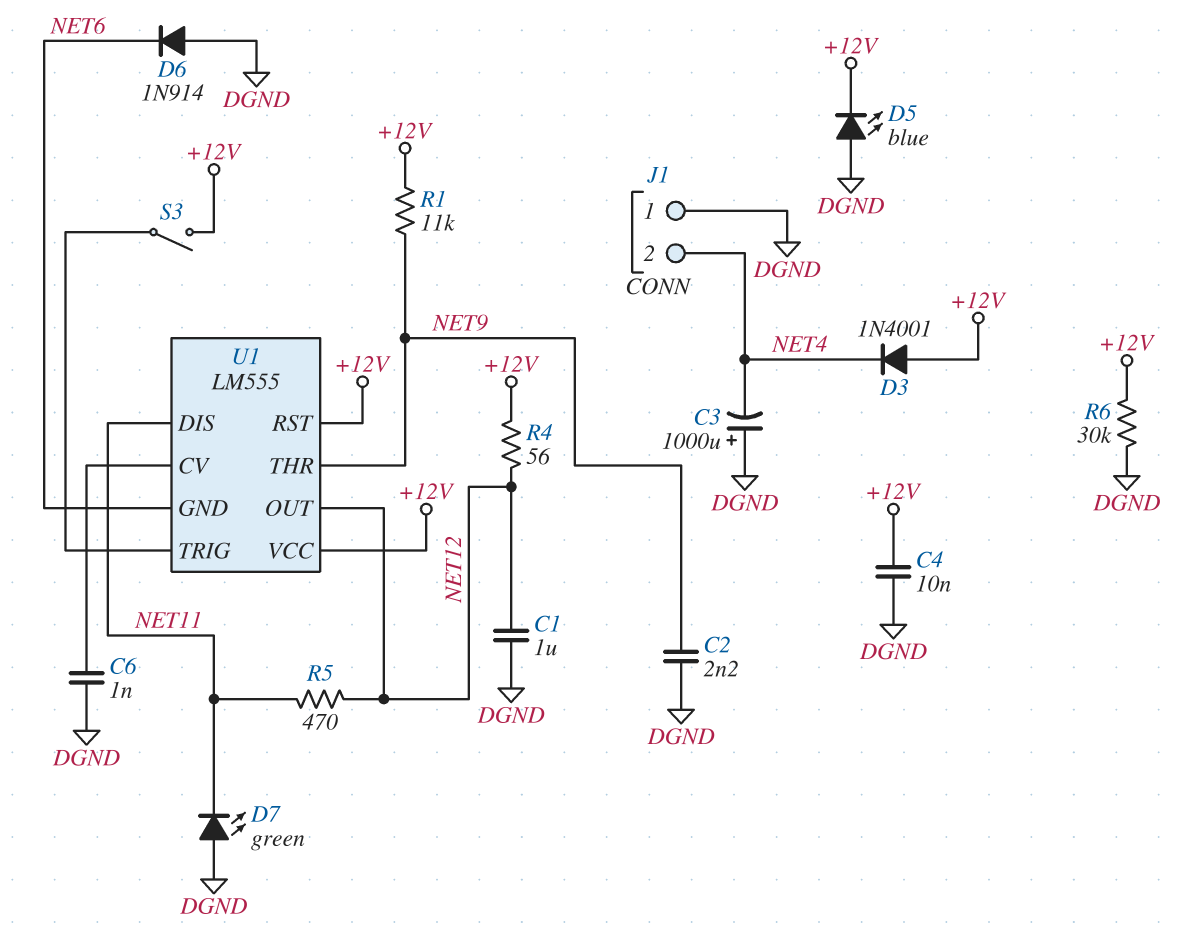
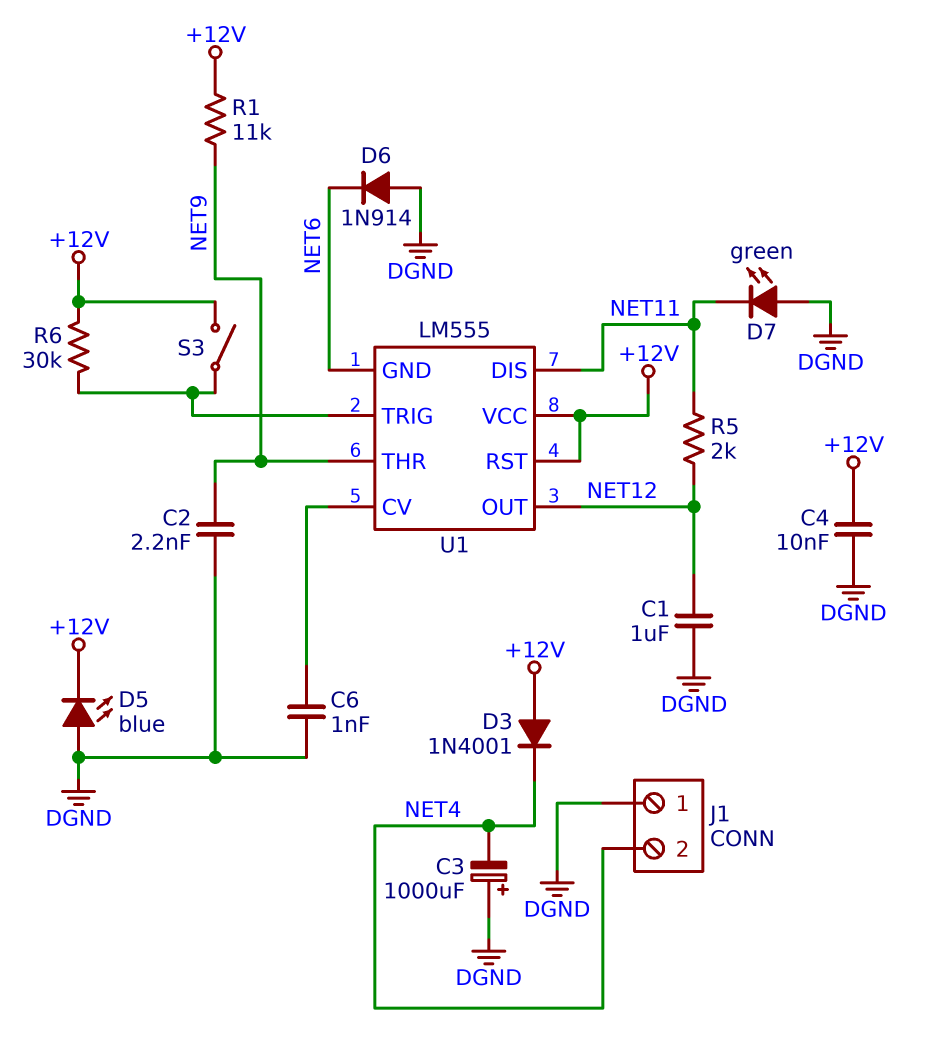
R4: 56 (+12V, NET12) -> none
R5: 470 (NET11, NET12) -> 2k (NET11, NET12)
R6: 30k (+12V, DGND) -> 30k (+12V, U1/TRIG)

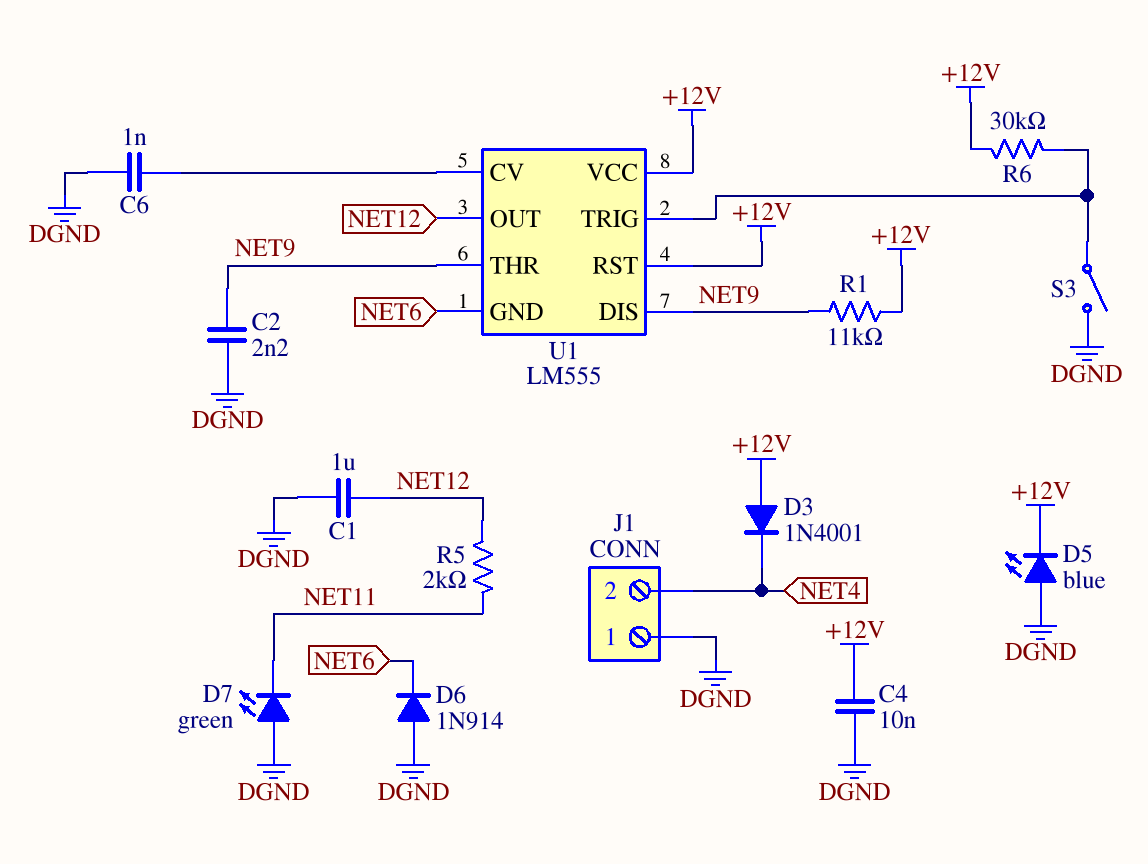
C3: 1000uF (plus DGND, minus NET4) -> none
S3: switch (+12V, U1/TRIG) -> switch (DGND, U1/TRIG)
U1 pin DIS: NET11 -> NET9

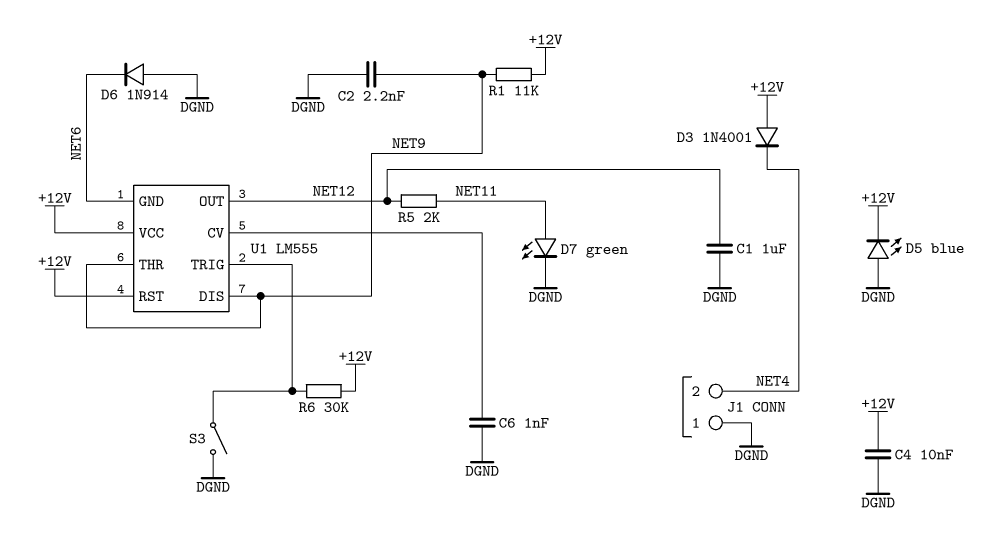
D7: LED green (A DGND, K NET11) -> LED green (A NET11, K DGND)

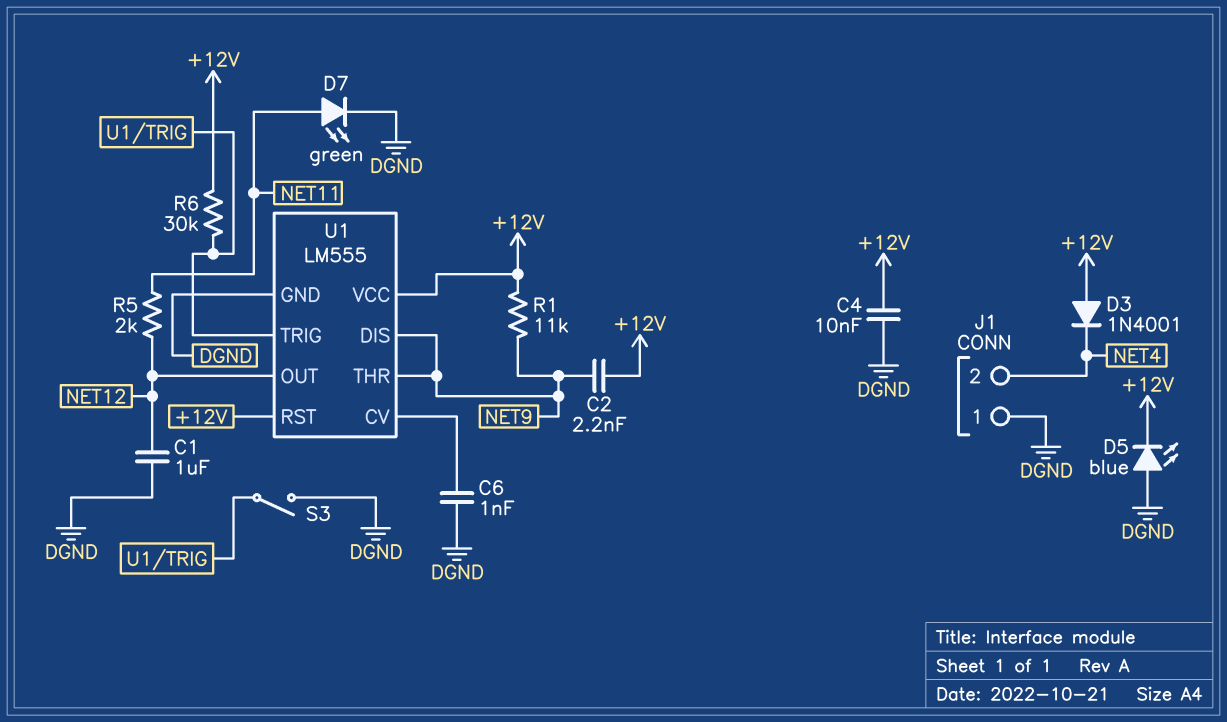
C2: 2.2nF (DGND, NET9) -> 2.2nF (+12V, NET9)
D6: diode 1N914 (A DGND, K NET6) -> none
U1 pin GND: NET6 -> DGND

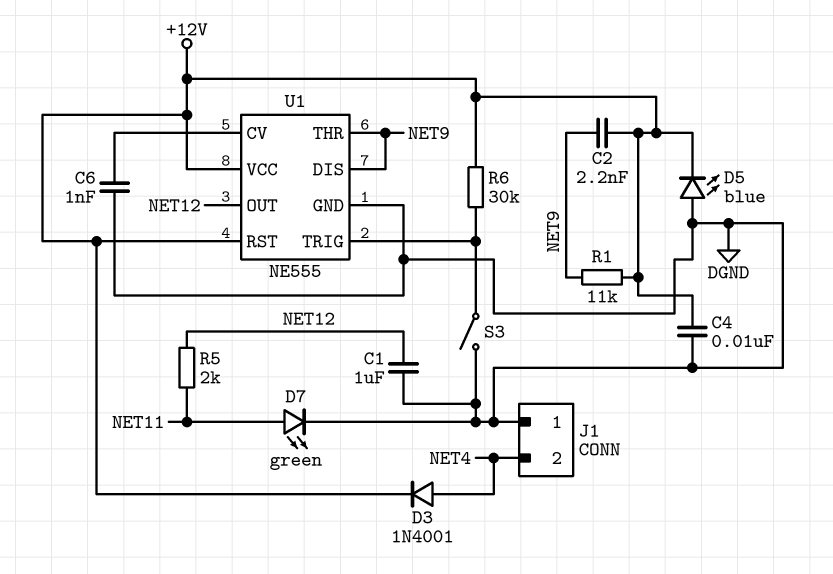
D3: diode 1N4001 (A +12V, K NET4) -> diode 1N4001 (A NET4, K +12V)
U1: LM555 -> NE555

